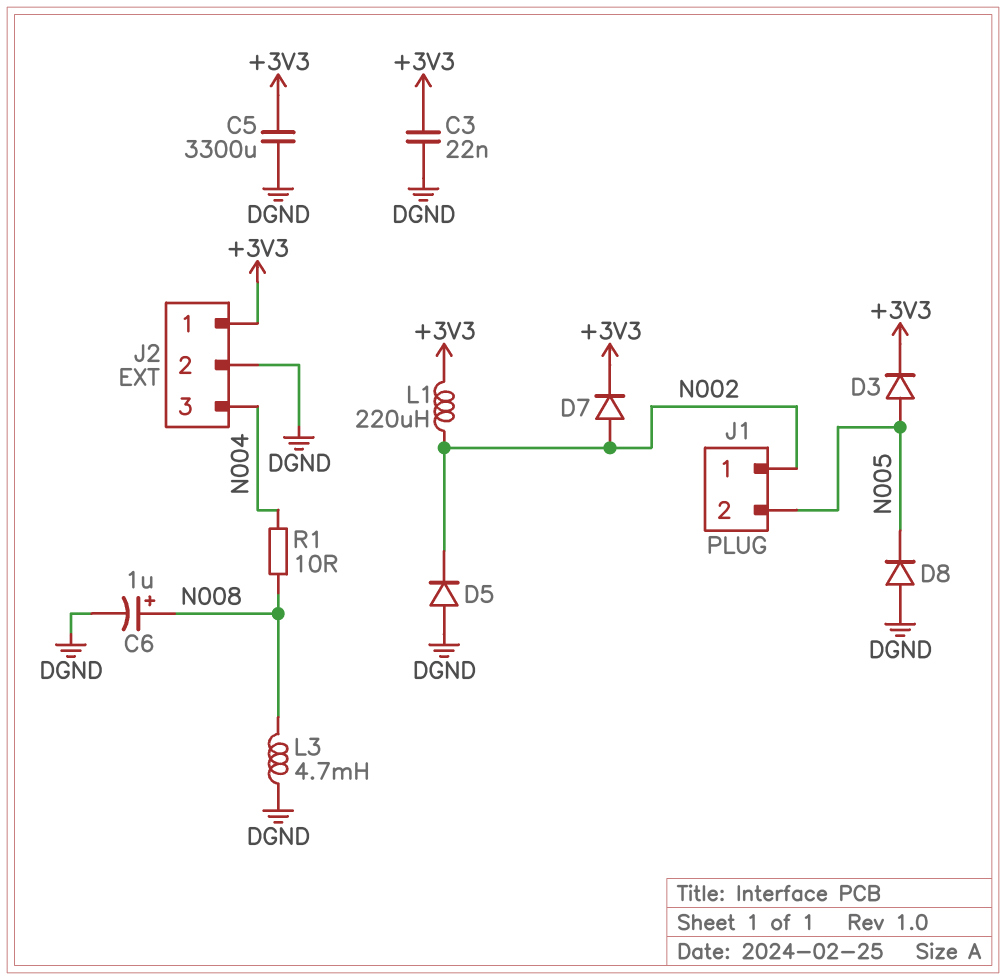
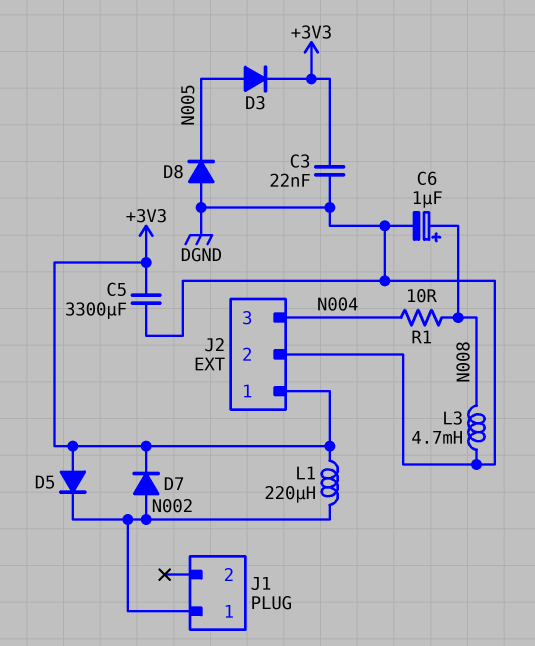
D5: diode (A DGND, K N002) -> diode (A +3V3, K N002)
J1 pin 2: N005 -> none

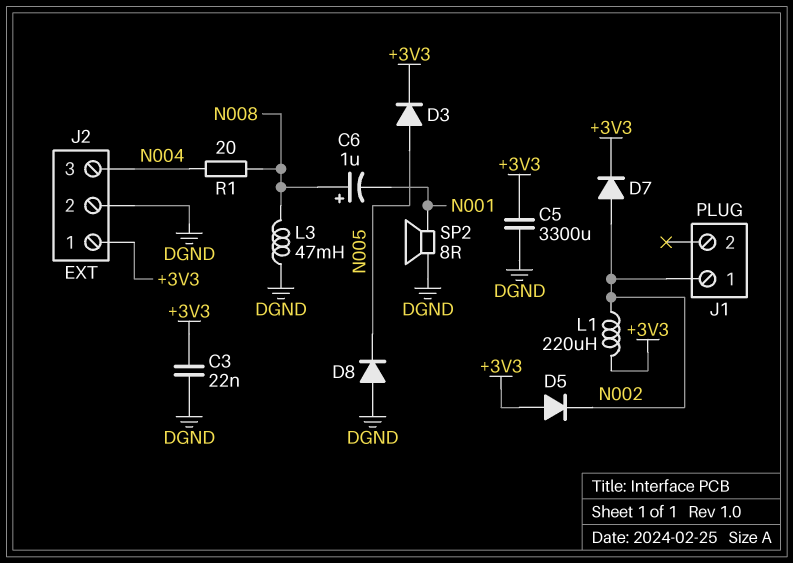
C6: 1uF (plus N008, minus DGND) -> 1uF (plus N008, minus N001)
L3: 4.7mH (DGND, N008) -> 47mH (DGND, N008)
R1: 10 (N004, N008) -> 20 (N004, N008)
SP2: none -> speaker 8R (DGND, N001)

